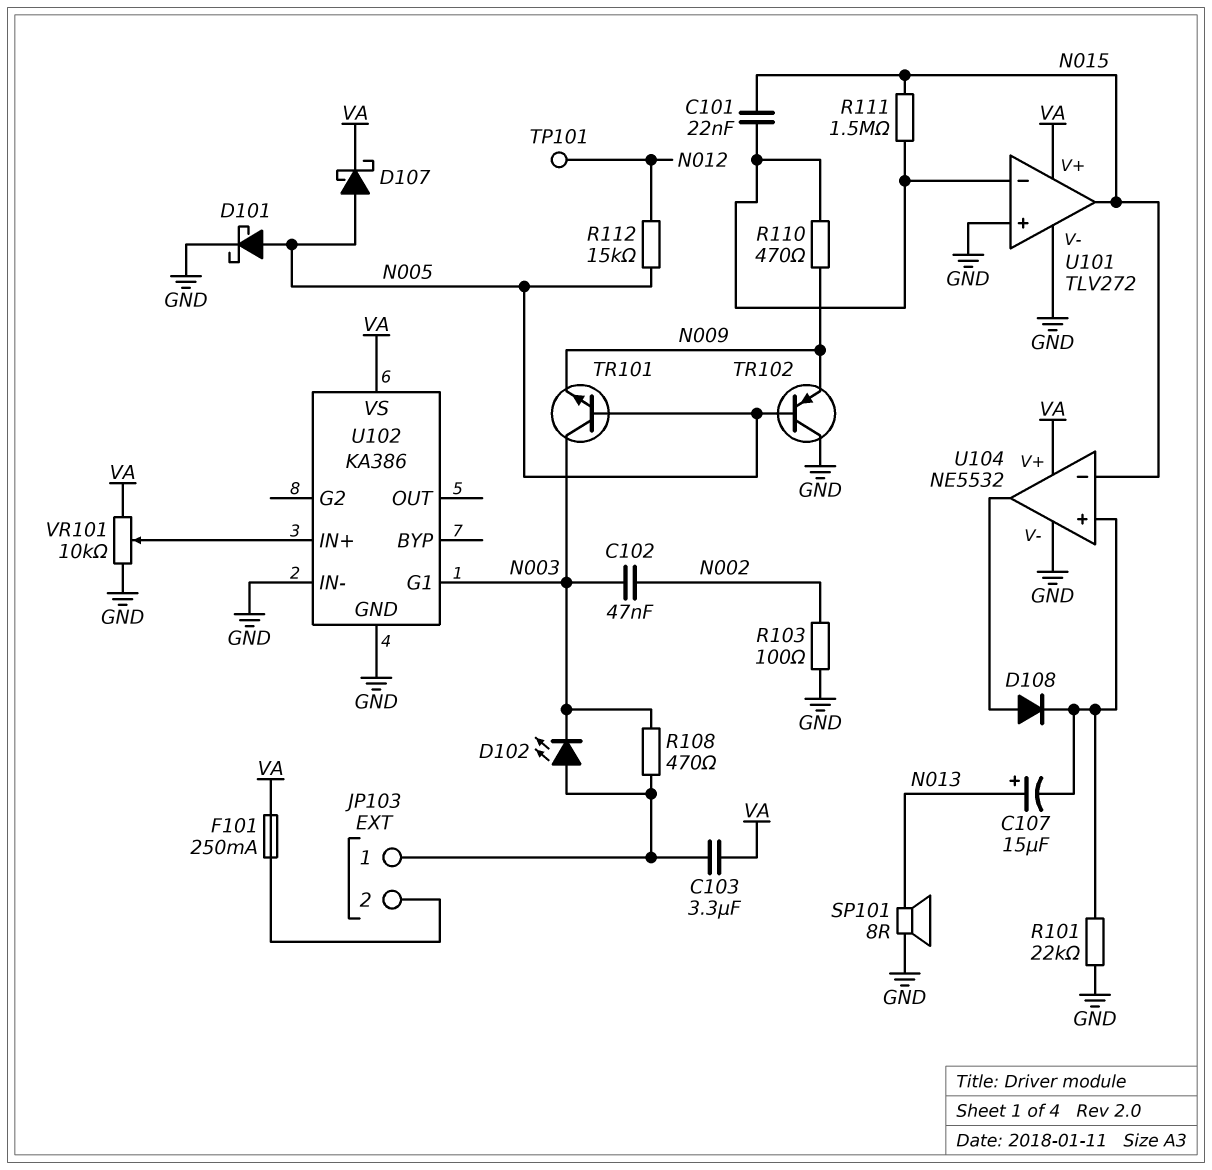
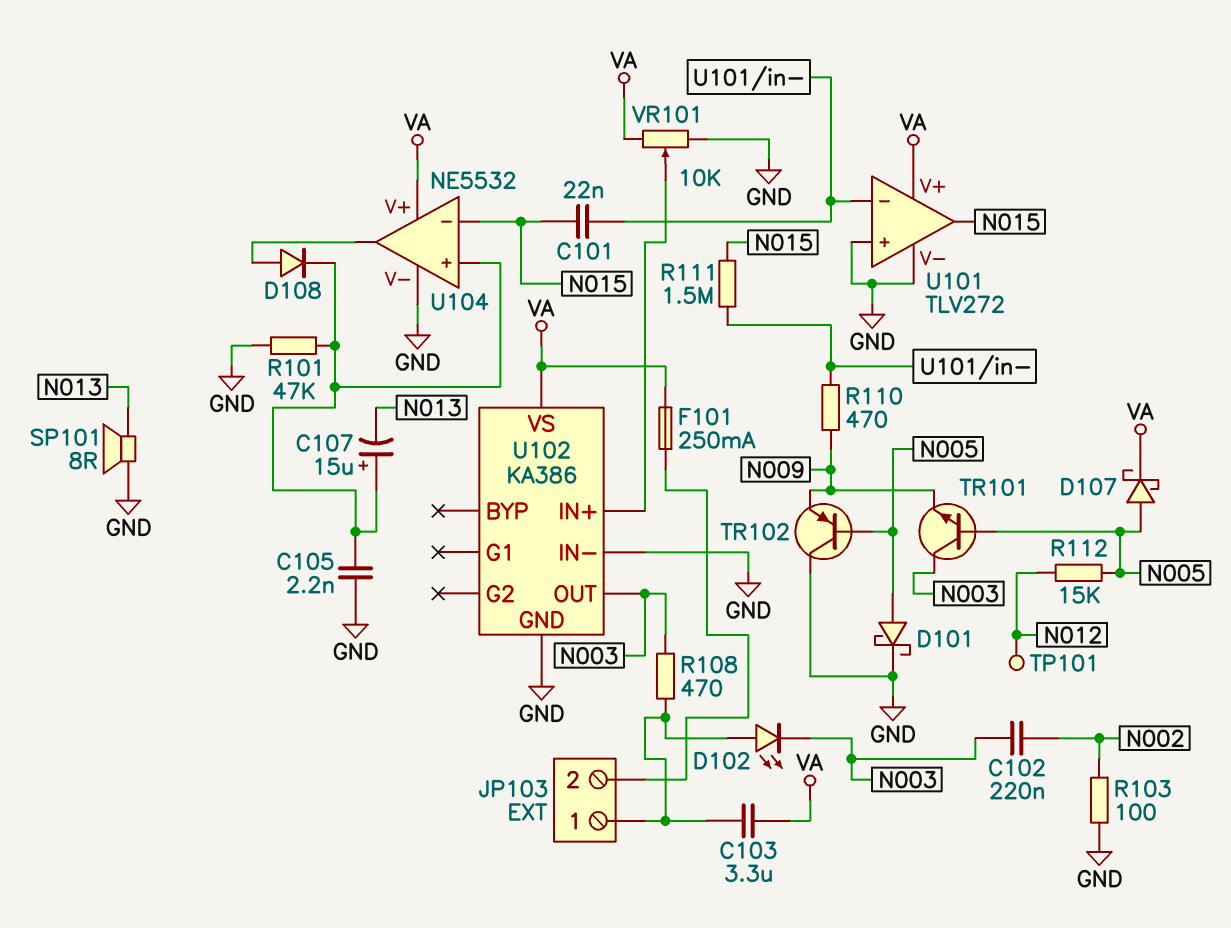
C102: 47nF (N002, N003) -> 220nF (N002, N003)
C105: none -> 2.2nF (GND, U104/in+)
C107: 15uF (plus N013, minus U104/in+) -> 15uF (plus U104/in+, minus N013)
R101: 22k (GND, U104/in+) -> 47k (GND, U104/in+)
U102 pin G1: N003 -> none
U102 pin OUT: none -> N003

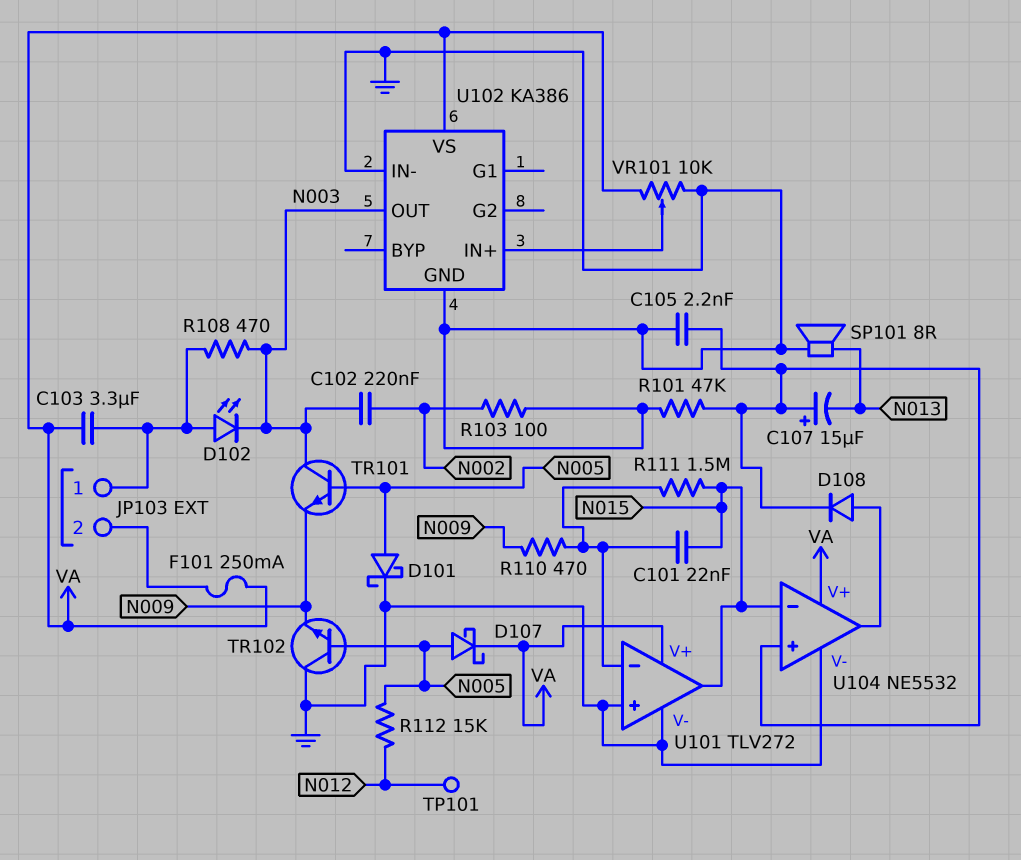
TR102: PNP (B N005, C GND, E N009) -> NPN (B N005, C GND, E N009)

